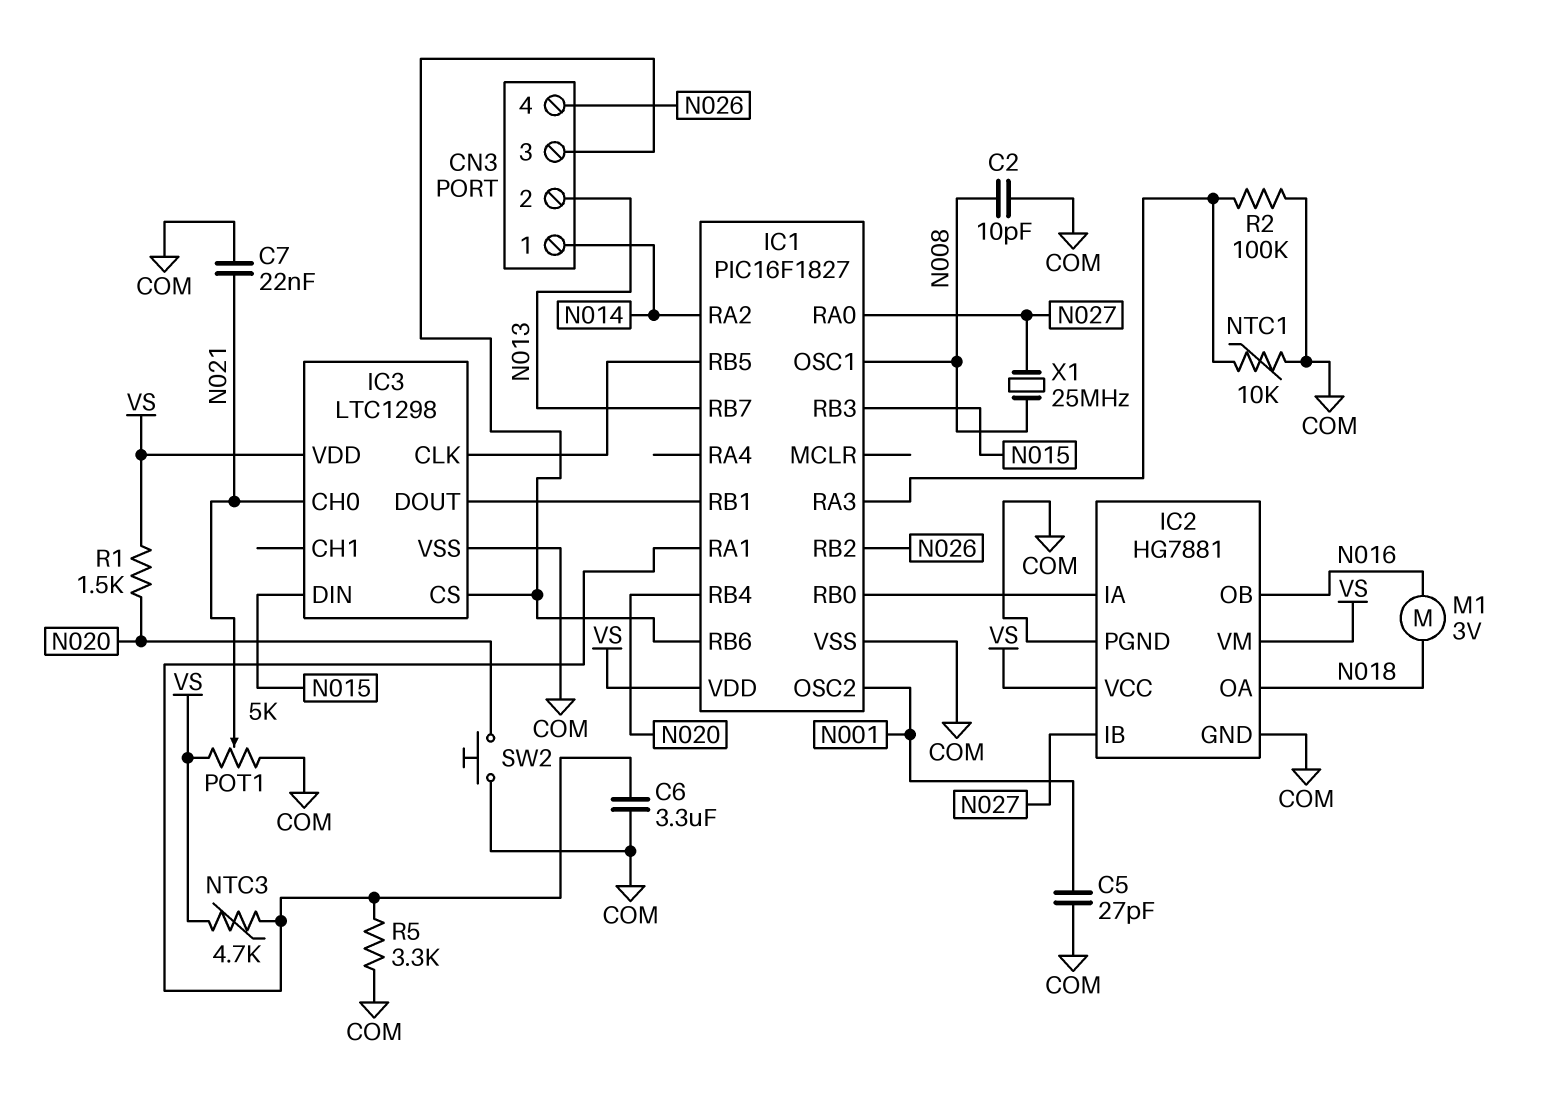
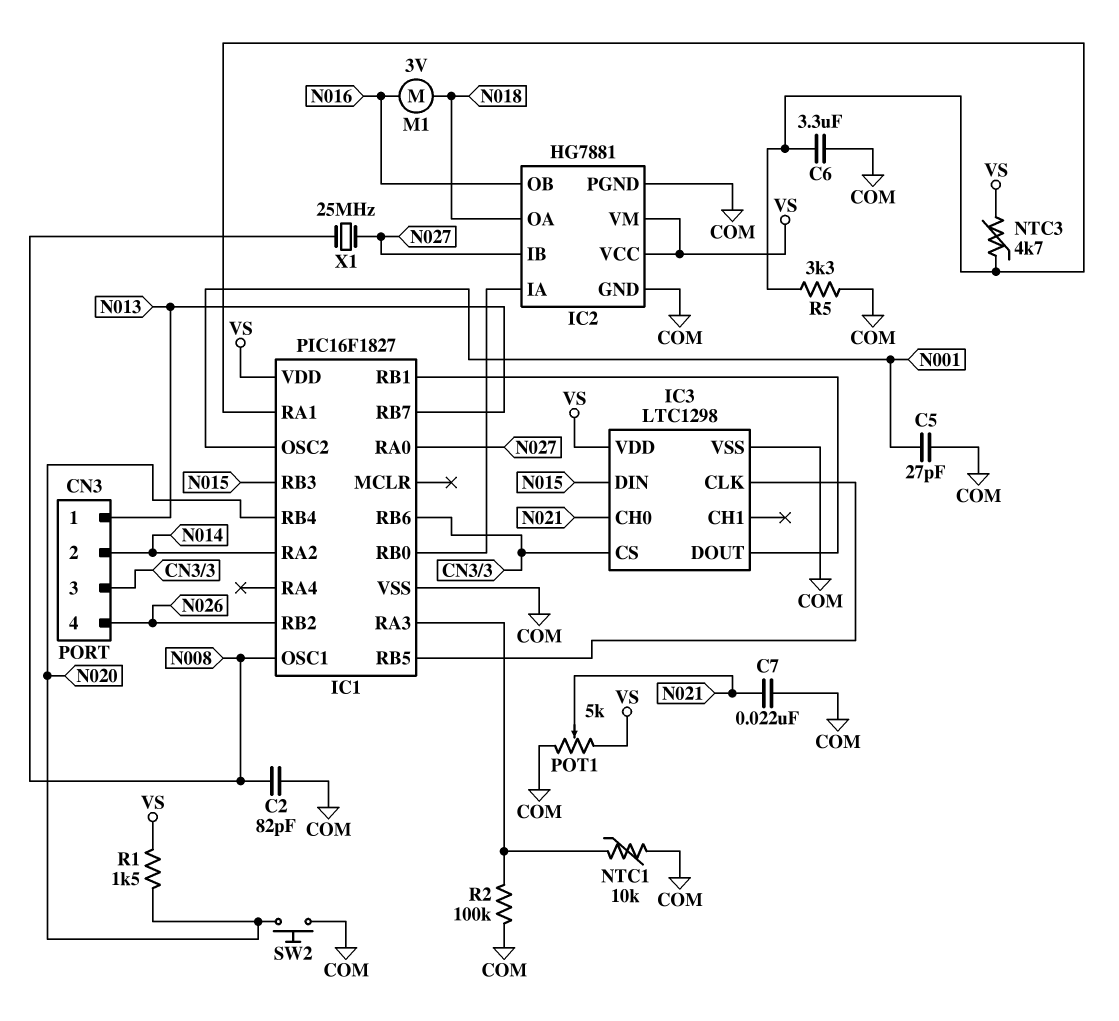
C2: 10pF (COM, N008) -> 82pF (COM, N008)
CN3 pin 1: N014 -> N013
CN3 pin 2: N013 -> N014

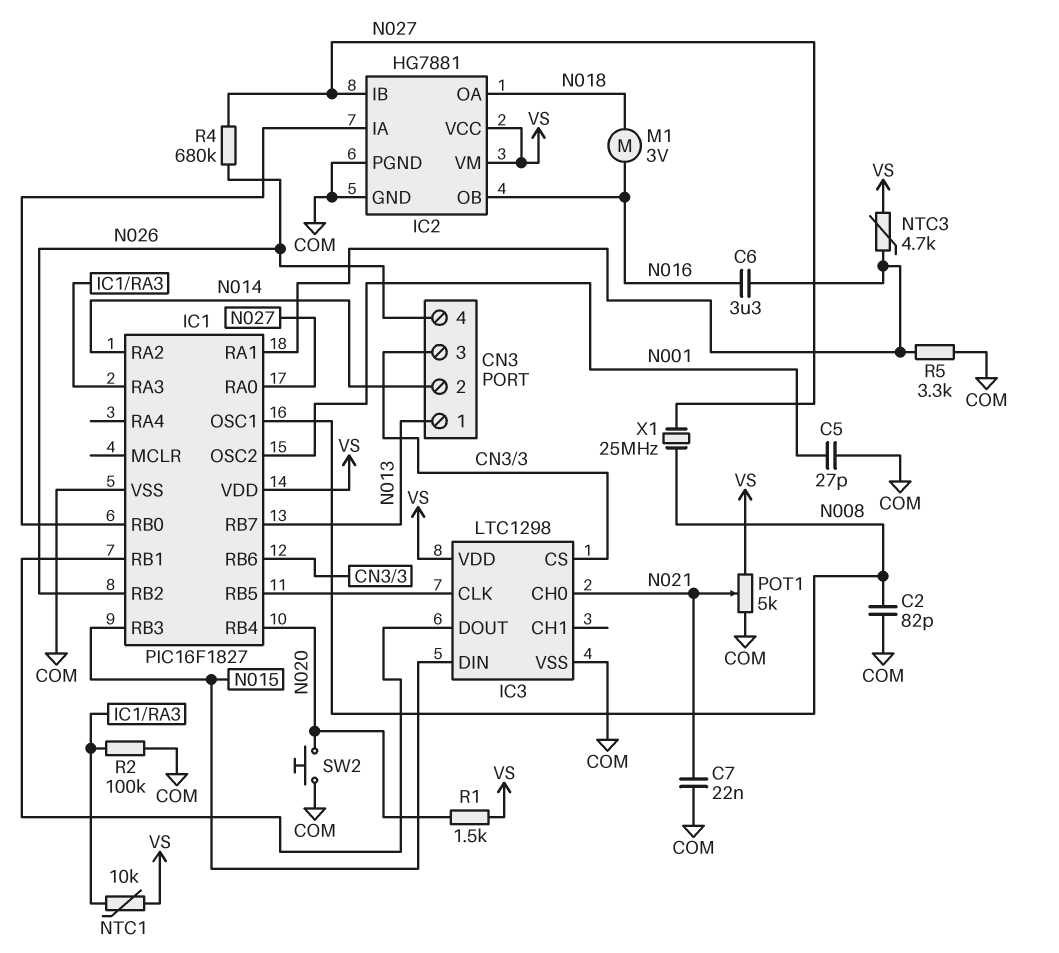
C6: 3.3uF (COM, IC1/RA1) -> 3.3uF (IC1/RA1, N016)
NTC1: 10k (COM, IC1/RA3) -> 10k (IC1/RA3, VS)
R4: none -> 680k (N026, N027)

